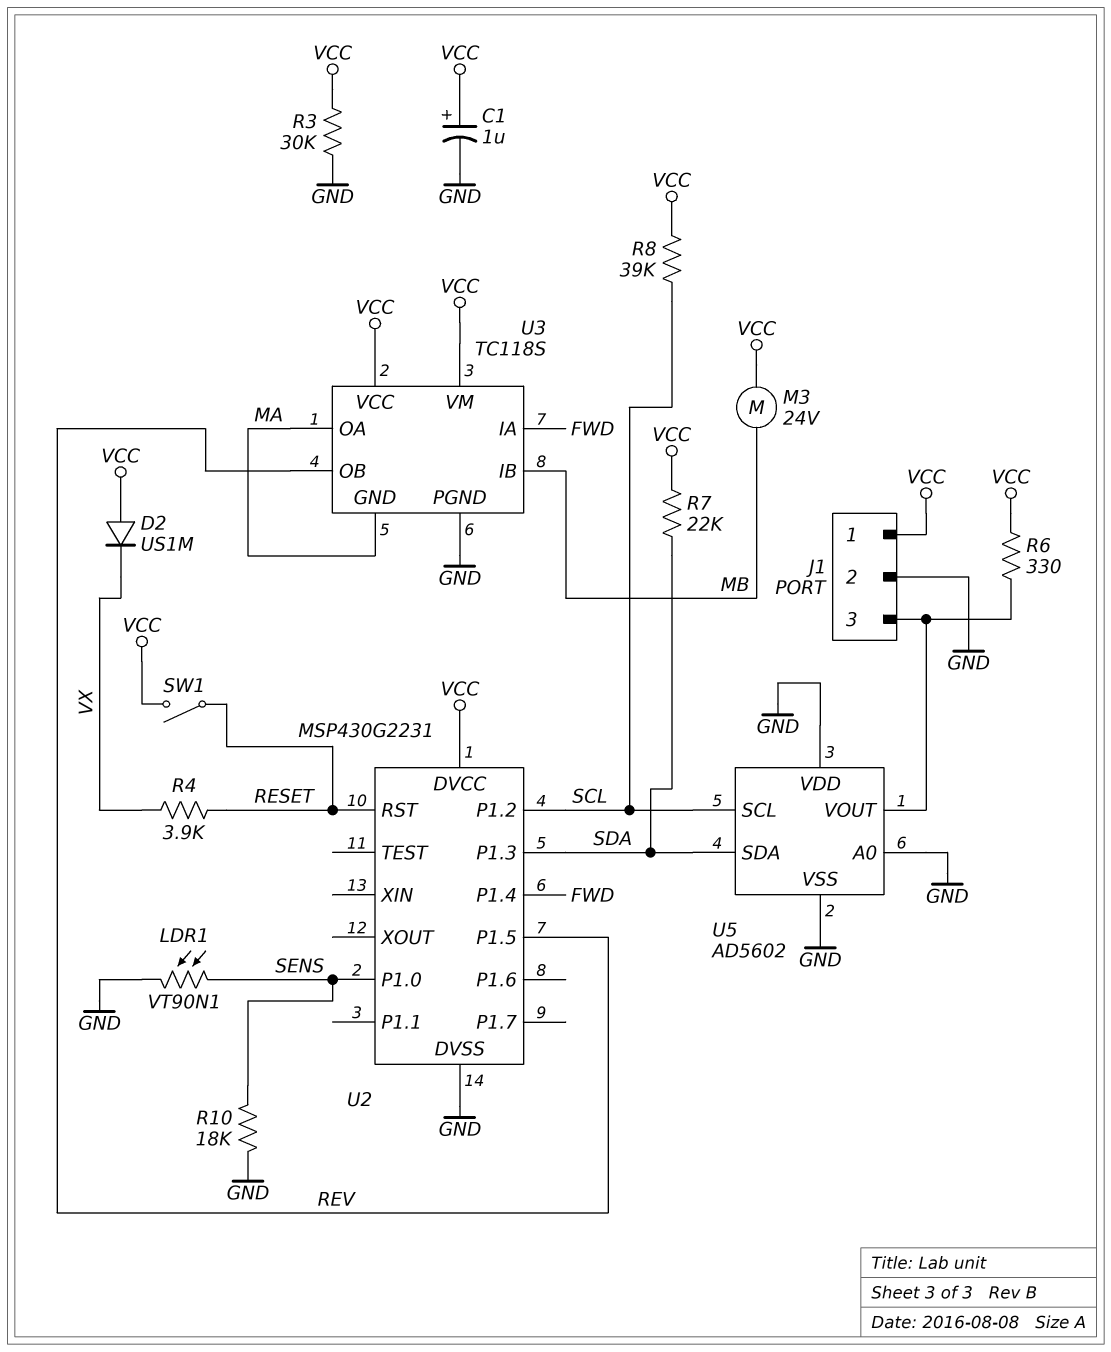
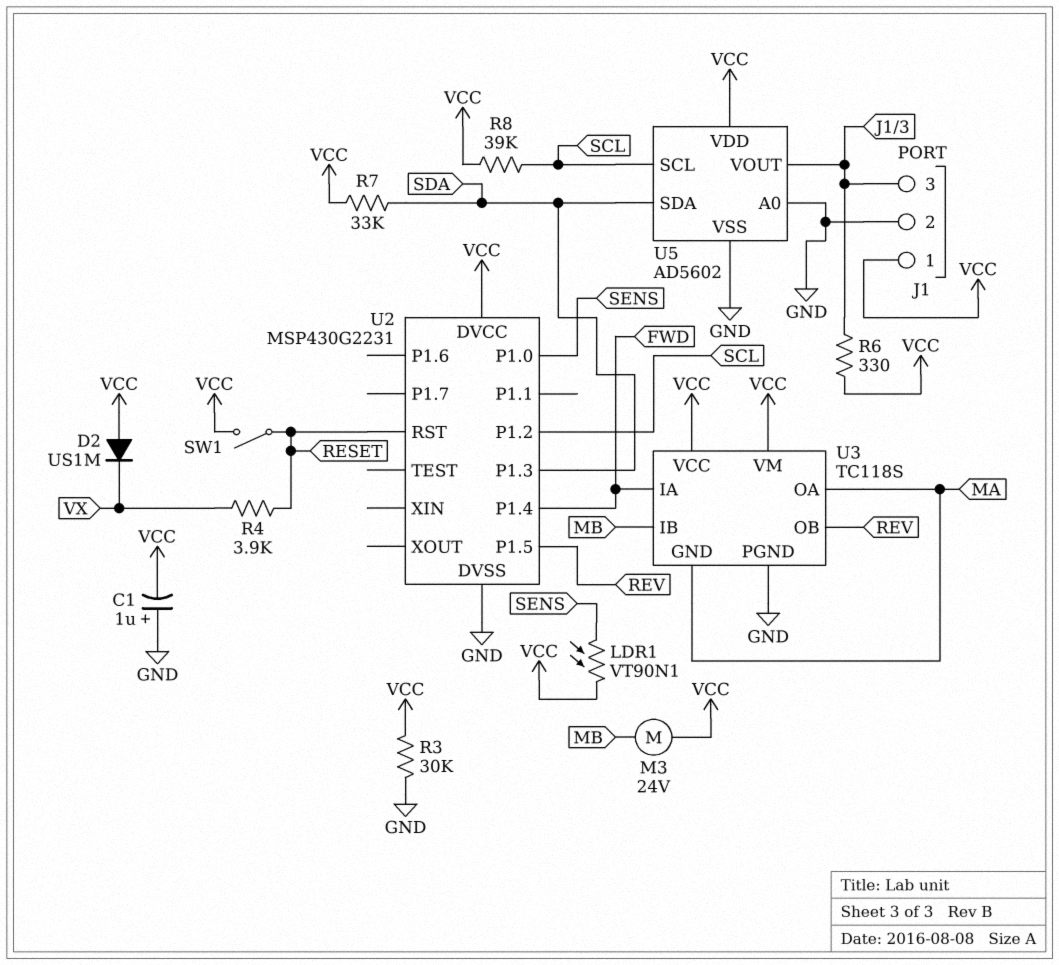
C1: 1uF (plus VCC, minus GND) -> 1uF (plus GND, minus VCC)
LDR1: VT90N1 (GND, SENS) -> VT90N1 (SENS, VCC)
R7: 22k (SDA, VCC) -> 33k (SDA, VCC)
R10: 18k (GND, SENS) -> none
U5 pin VDD: GND -> VCC

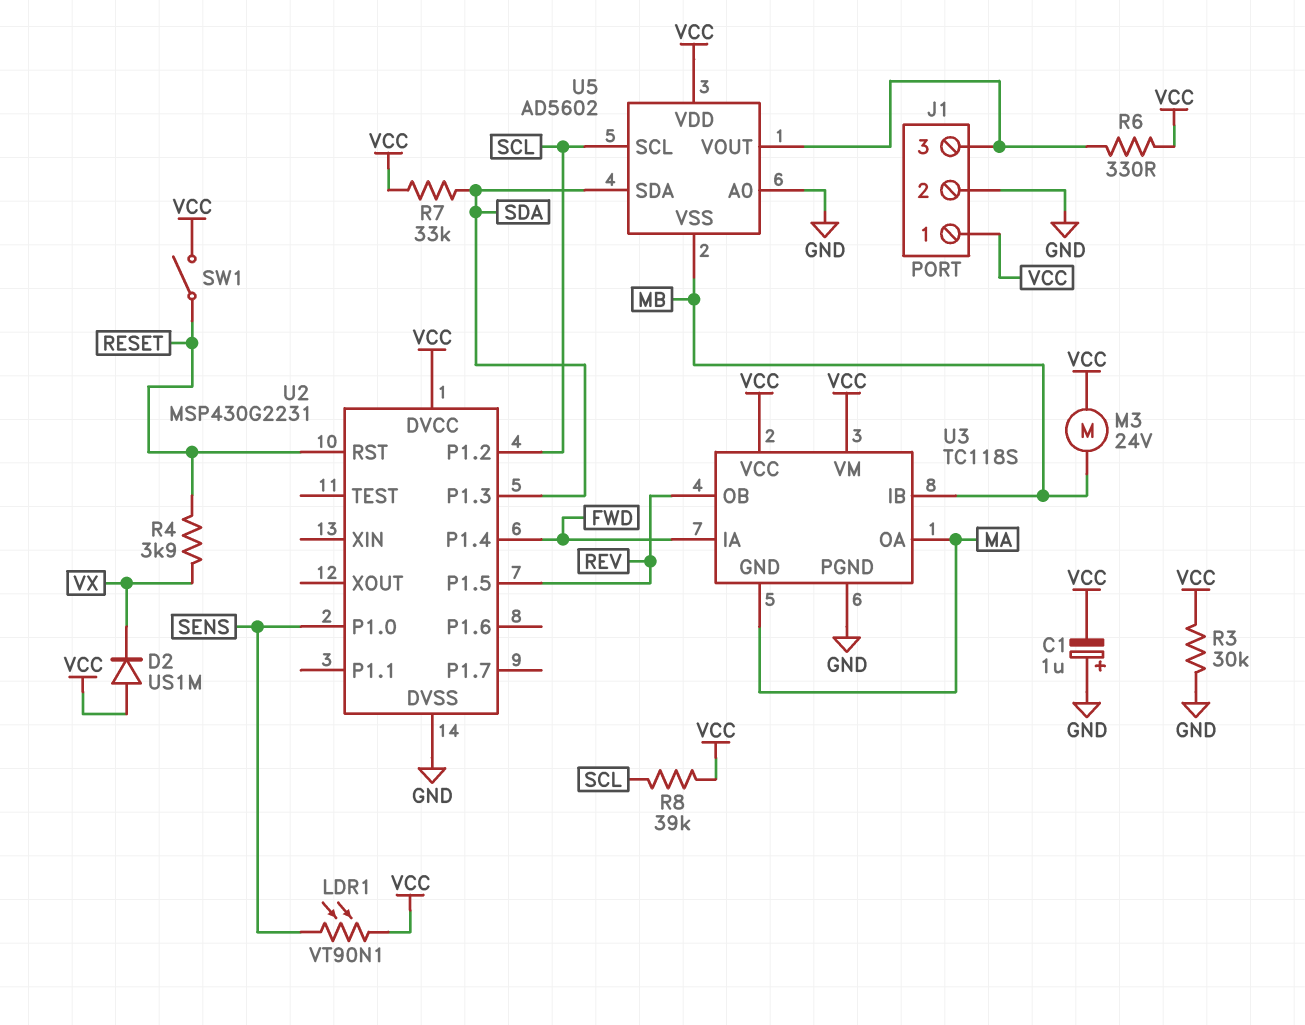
U5 pin VSS: GND -> MB

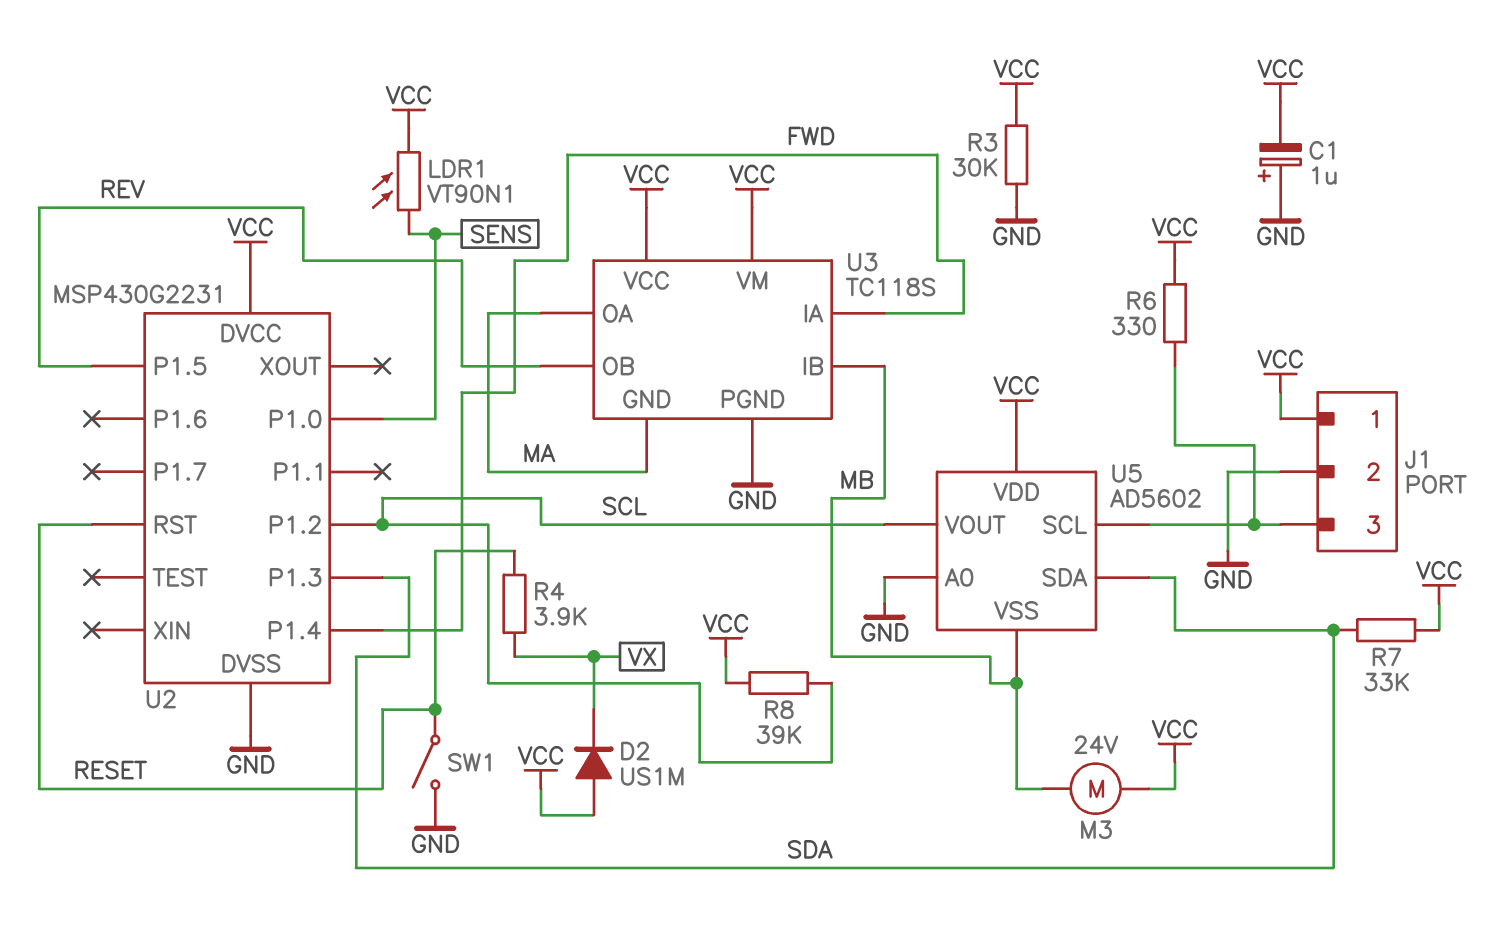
SW1: switch (RESET, VCC) -> switch (GND, RESET)
U5 pin SCL: SCL -> J1/3
U5 pin VOUT: J1/3 -> SCL

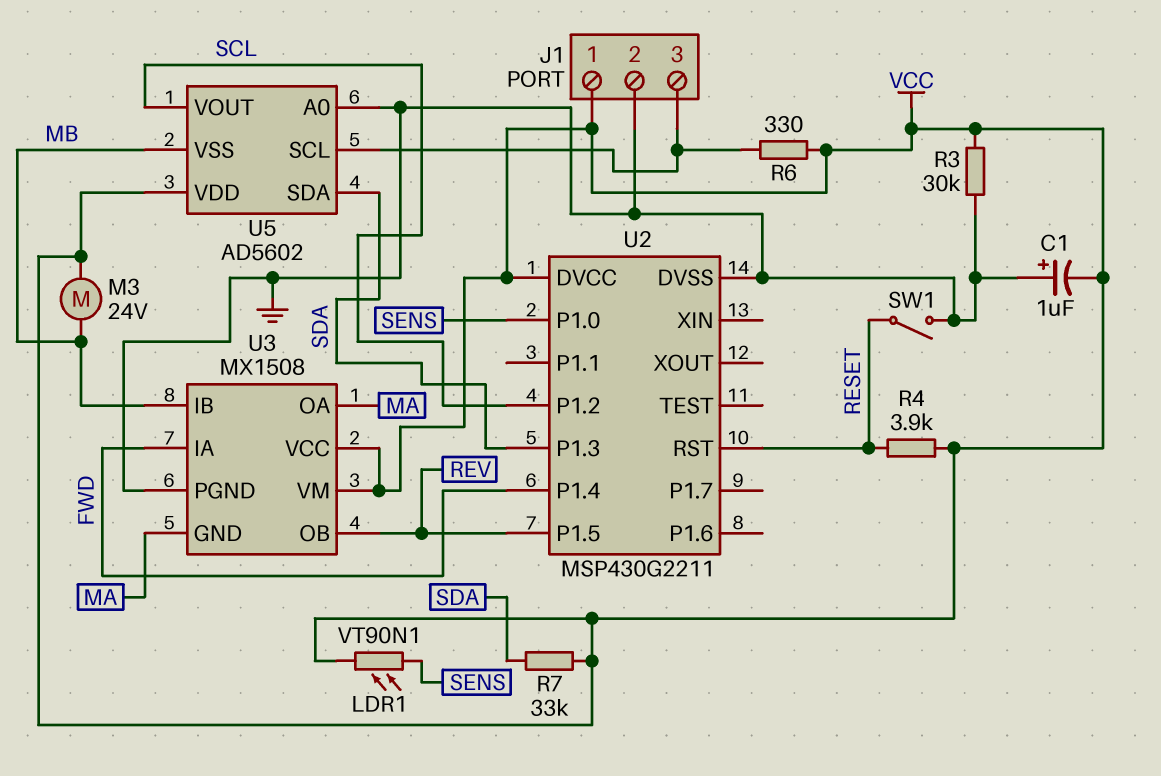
D2: diode US1M (A VCC, K VX) -> none
R4: 3.9k (RESET, VX) -> 3.9k (RESET, VCC)
R8: 39k (SCL, VCC) -> none
U2: MSP430G2231 -> MSP430G2211
U3: TC118S -> MX1508

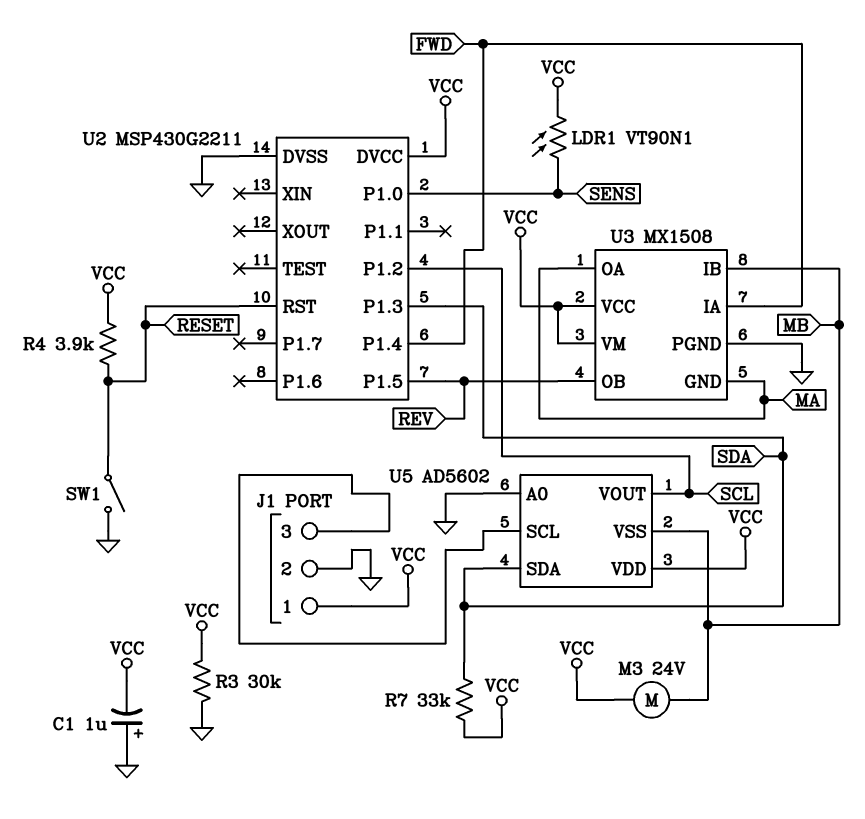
R6: 330 (J1/3, VCC) -> none

